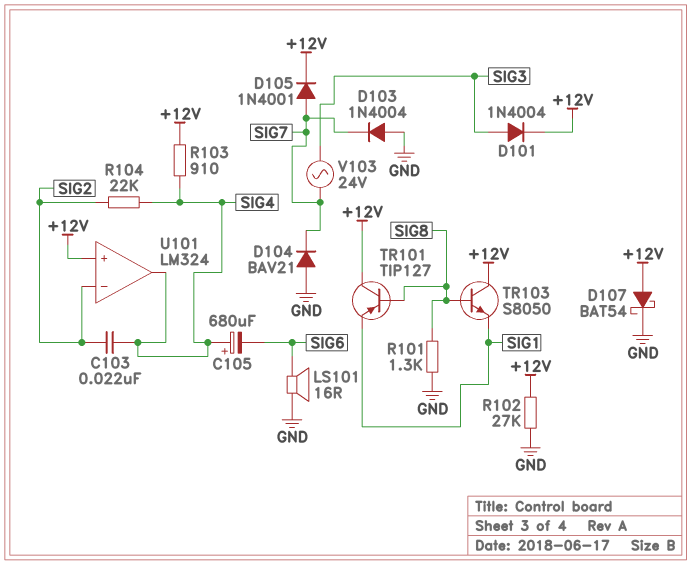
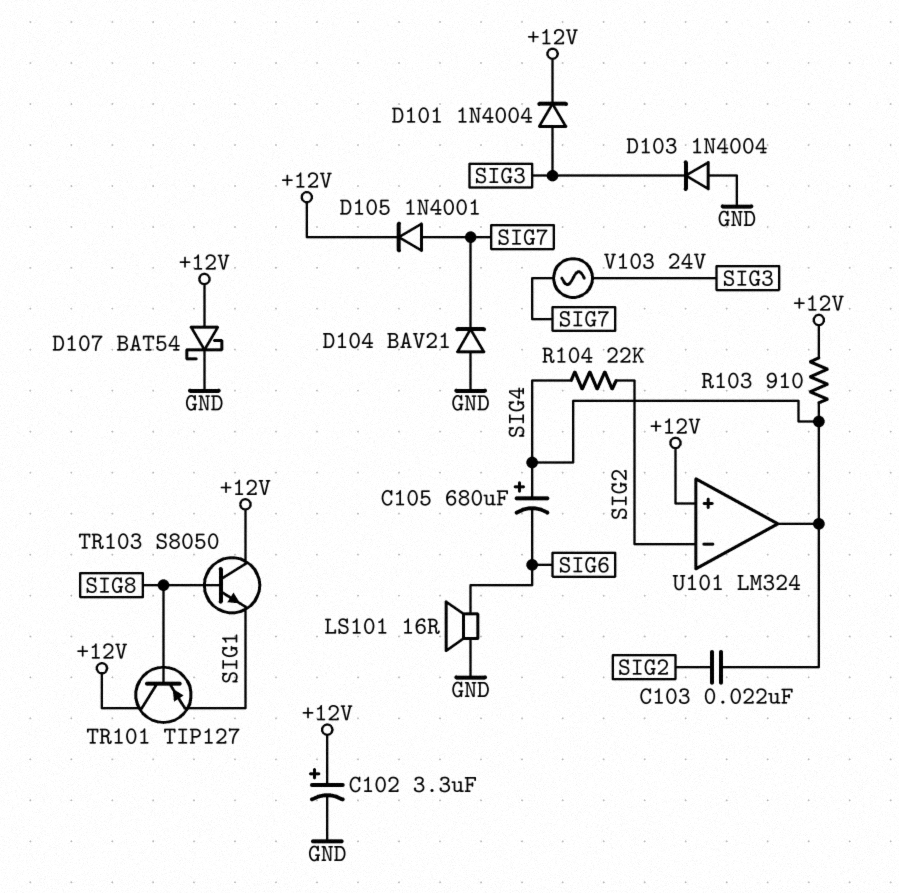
C102: none -> 3.3uF (plus +12V, minus GND)
D103: diode 1N4004 (A GND, K SIG7) -> diode 1N4004 (A GND, K SIG3)
R101: 1.3k (GND, SIG8) -> none
R102: 27k (+12V, GND) -> none

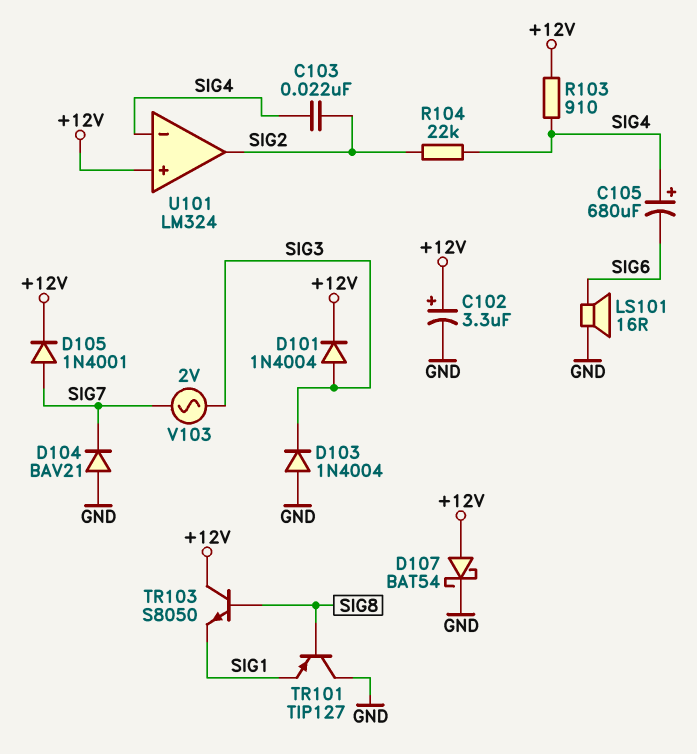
TR101: PNP TIP127 (B SIG8, C +12V, E SIG1) -> PNP TIP127 (B SIG8, C GND, E SIG1)
U101 pin in-: SIG2 -> SIG4
U101 pin out: SIG4 -> SIG2
V103: AC 24V (SIG3, SIG7) -> AC 2V (SIG3, SIG7)

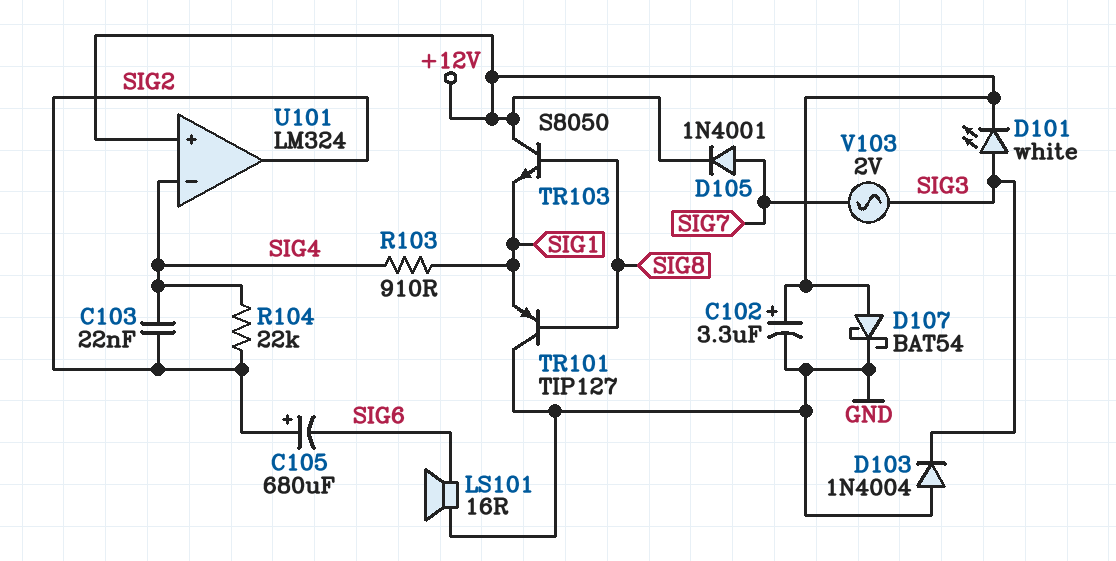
C105: 680uF (plus SIG4, minus SIG6) -> 680uF (plus SIG2, minus SIG6)
D101: diode 1N4004 (A SIG3, K +12V) -> LED white (A SIG3, K +12V)
D104: diode BAV21 (A GND, K SIG7) -> none
R103: 910 (+12V, SIG4) -> 910 (SIG1, SIG4)

